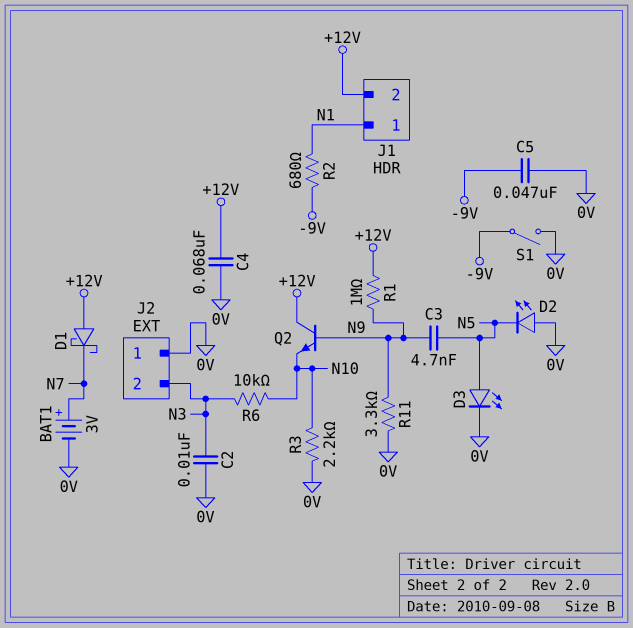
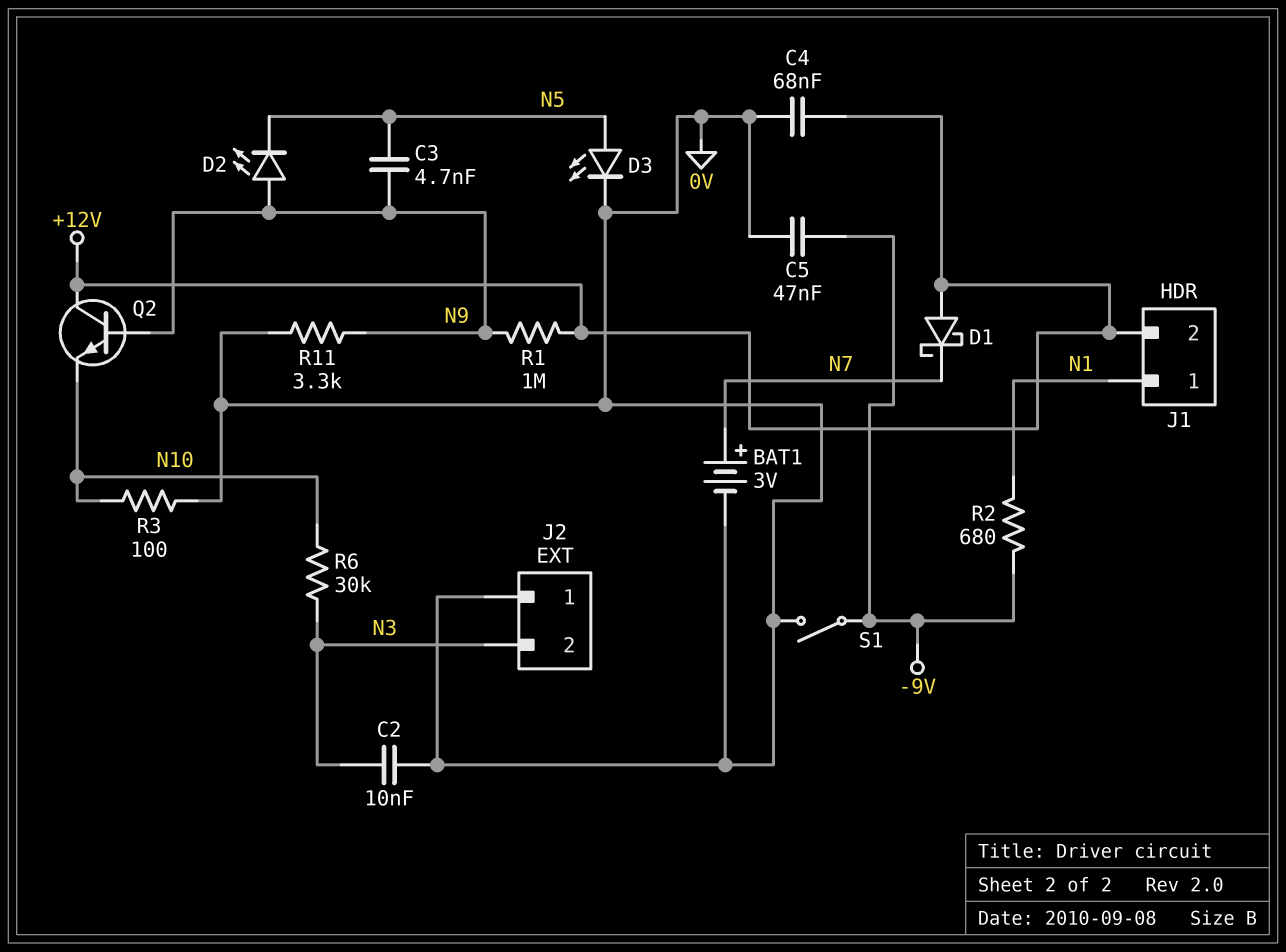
D2: LED (A 0V, K N5) -> LED (A N9, K N5)
R3: 2.2k (0V, N10) -> 100 (0V, N10)
R6: 10k (N3, N10) -> 30k (N3, N10)

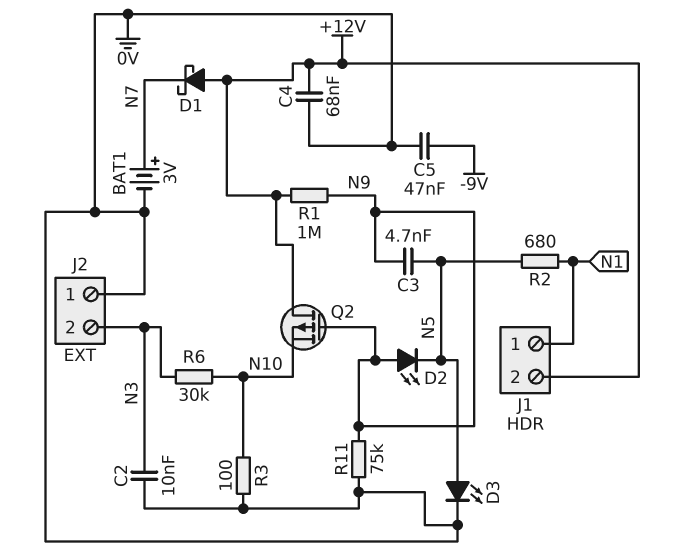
Q2: NPN (B N9, C +12V, E N10) -> PMOS (G N9, D +12V, S N10)
R2: 680 (-9V, N1) -> 680 (N1, N5)
R11: 3.3k (0V, N9) -> 75k (0V, N9)
S1: switch (-9V, 0V) -> none

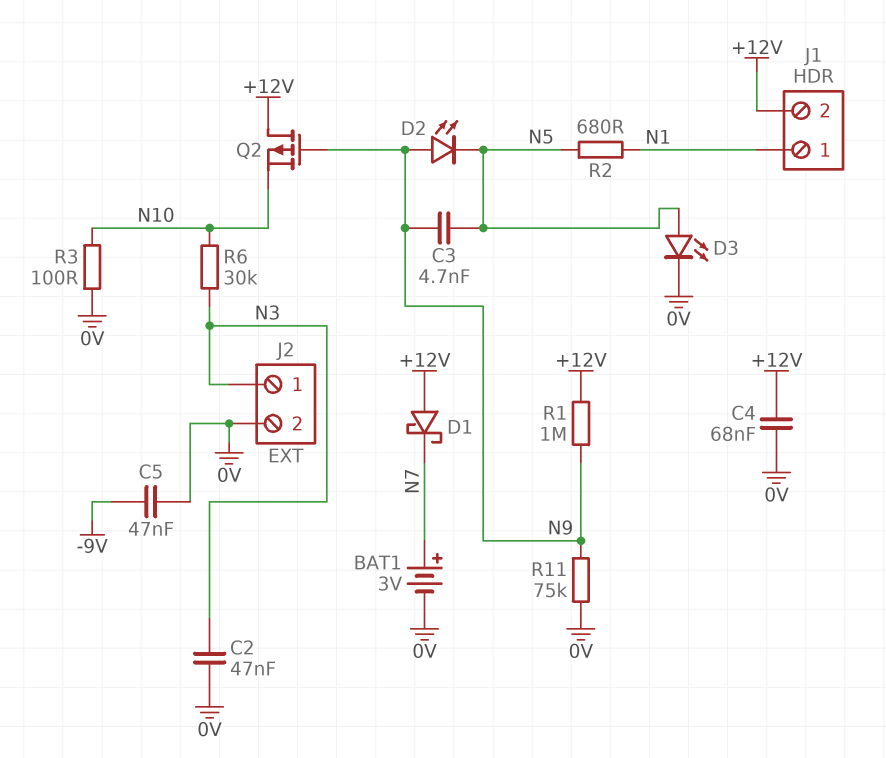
C2: 10nF (0V, N3) -> 47nF (0V, N3)
J2 pin 1: 0V -> N3
J2 pin 2: N3 -> 0V

